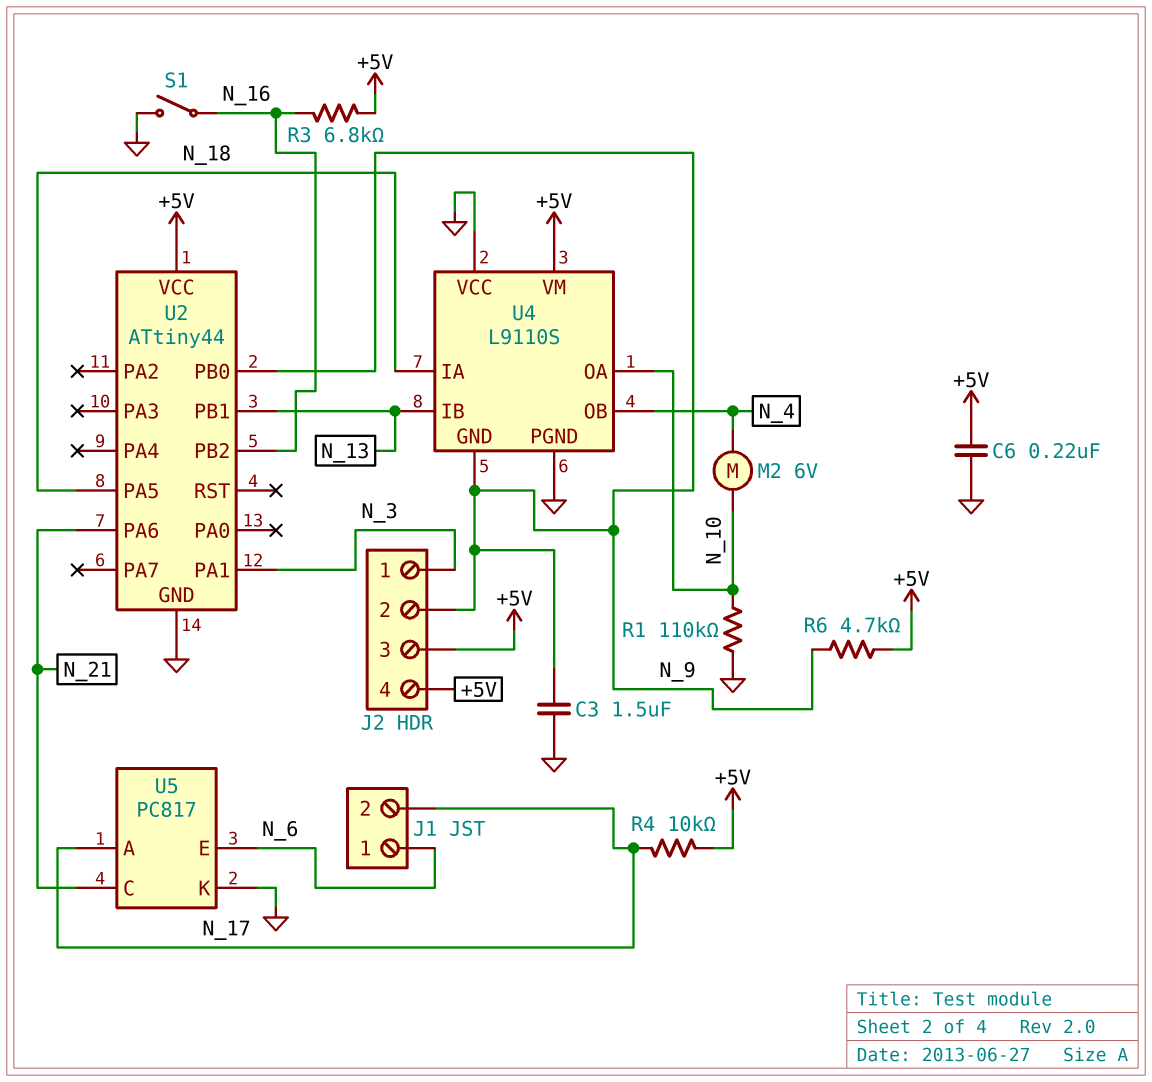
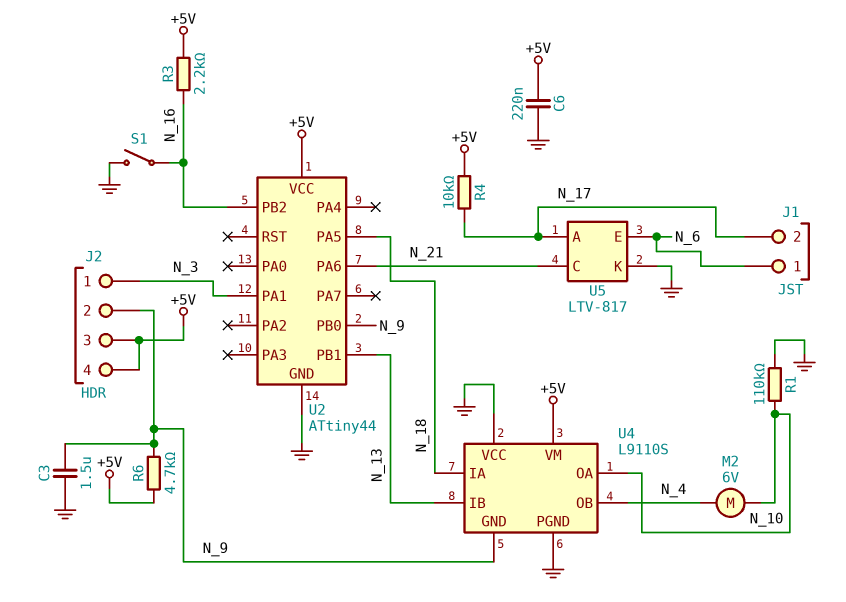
R3: 6.8k (+5V, N_16) -> 2.2k (+5V, N_16)
U5: PC817 -> LTV-817

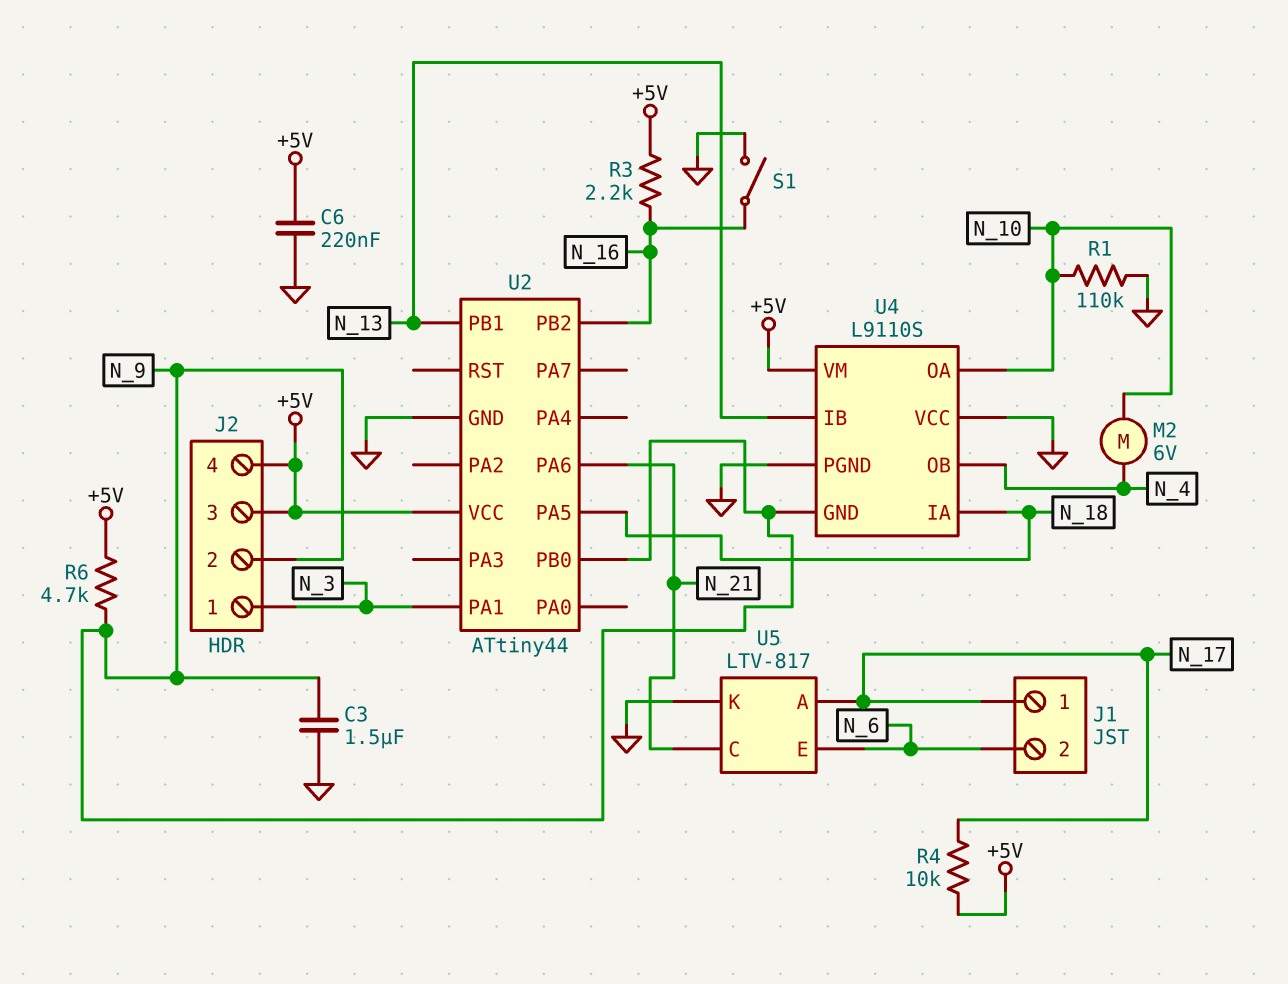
J1 pin 1: N_6 -> N_17
J1 pin 2: N_17 -> N_6

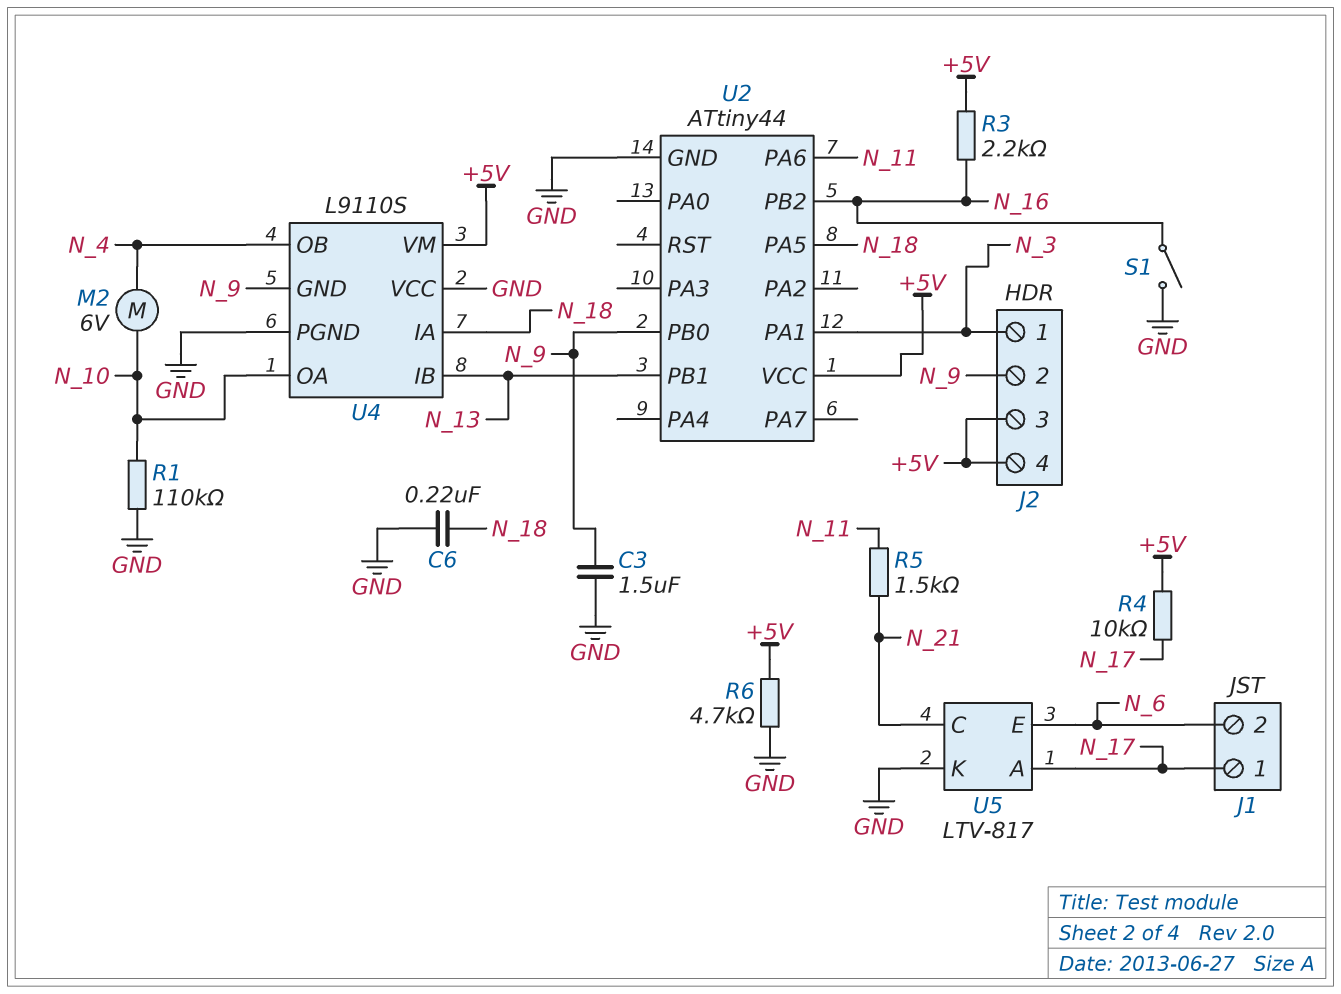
C6: 220nF (+5V, GND) -> 220nF (GND, N_18)
R5: none -> 1.5k (N_11, N_21)
R6: 4.7k (+5V, N_9) -> 4.7k (+5V, GND)
U2 pin PA6: N_21 -> N_11

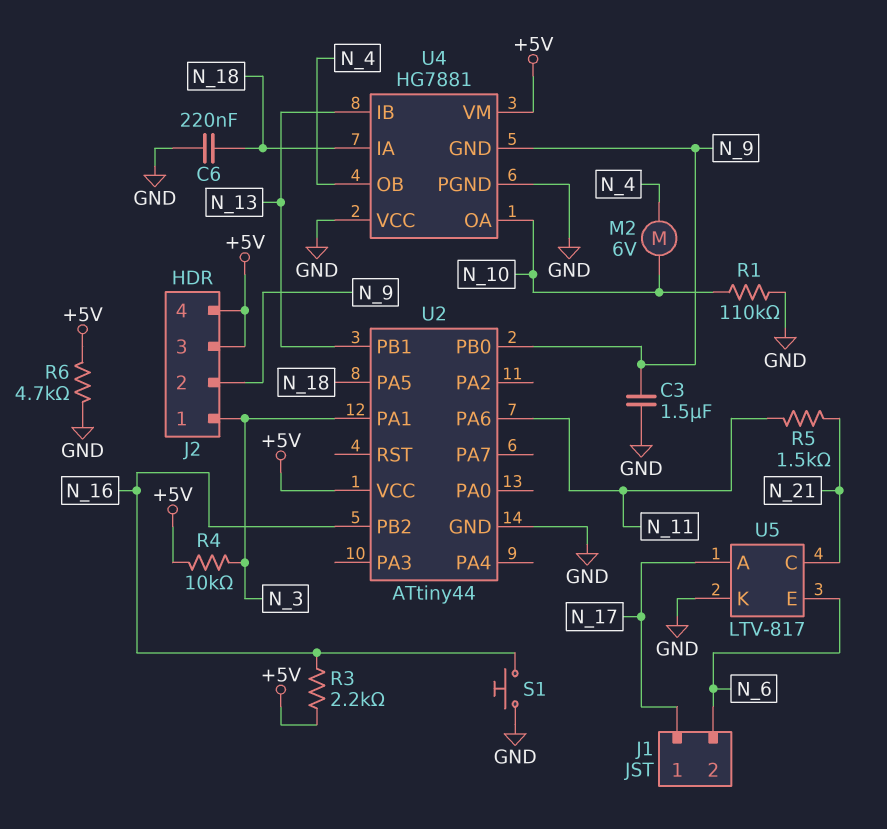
R4: 10k (+5V, N_17) -> 10k (+5V, N_3)
S1: switch (GND, N_16) -> button (GND, N_16)
U4: L9110S -> HG7881

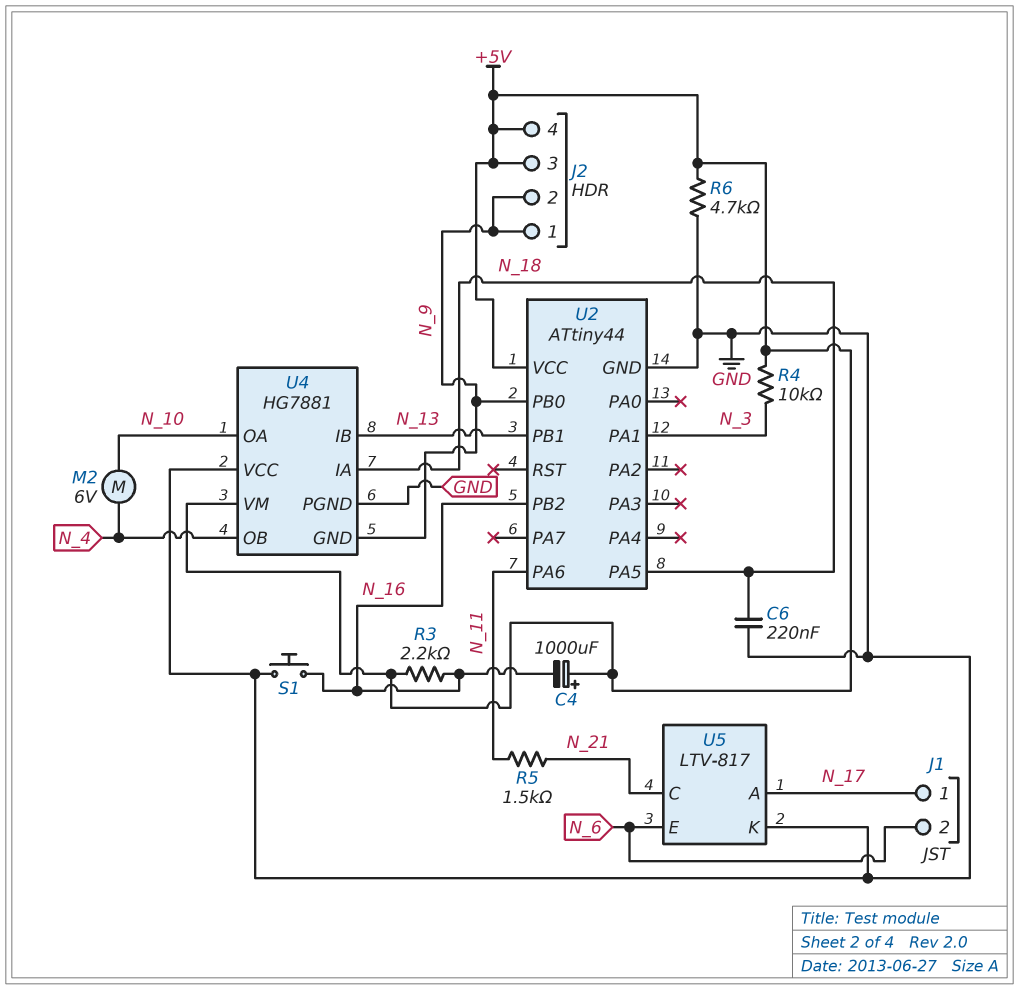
C3: 1.5uF (GND, N_9) -> none
C4: none -> 1000uF (plus +5V, minus N_16)
J2 pin 1: N_3 -> N_9
R1: 110k (GND, N_10) -> none

